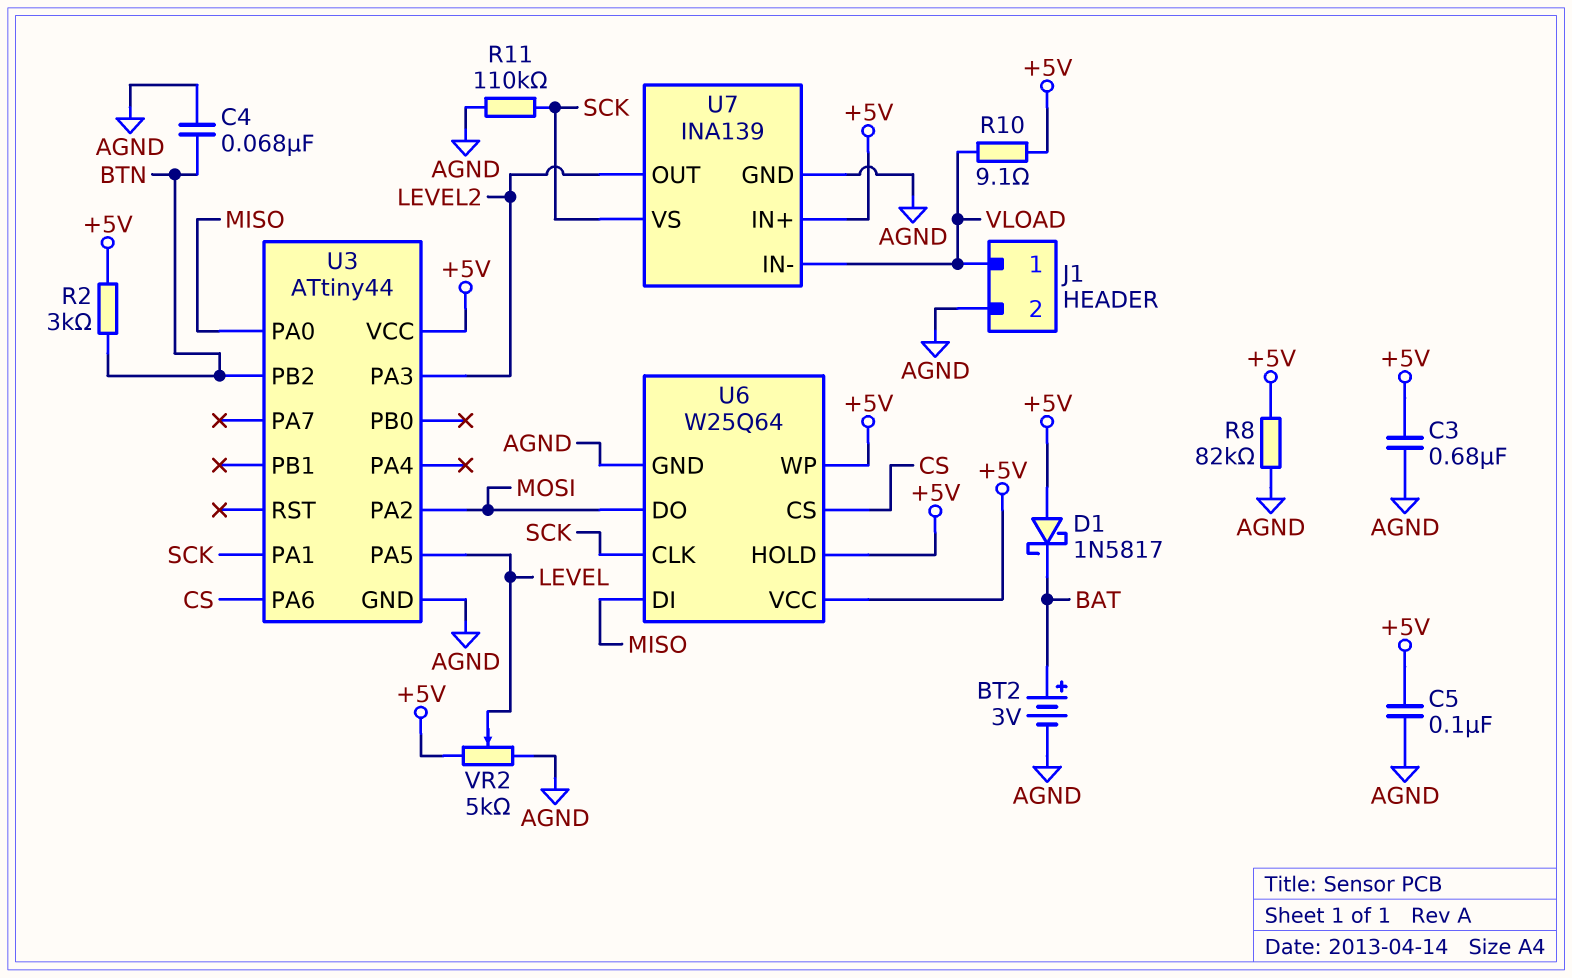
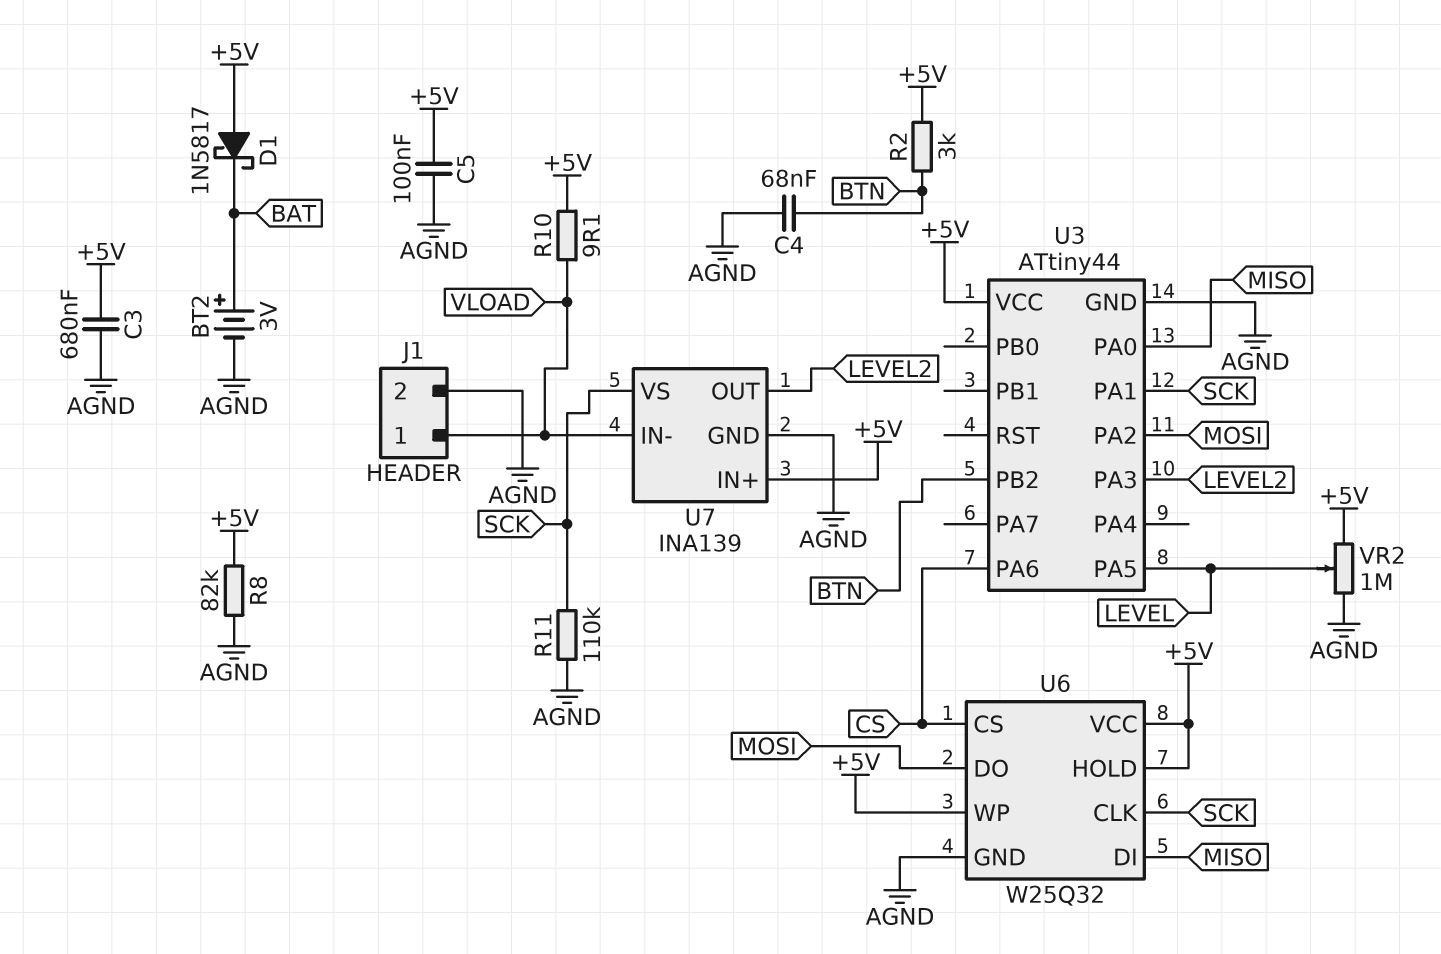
U6: W25Q64 -> W25Q32
VR2: 5k (+5V, AGND, wiper LEVEL) -> 1M (+5V, AGND, wiper LEVEL)

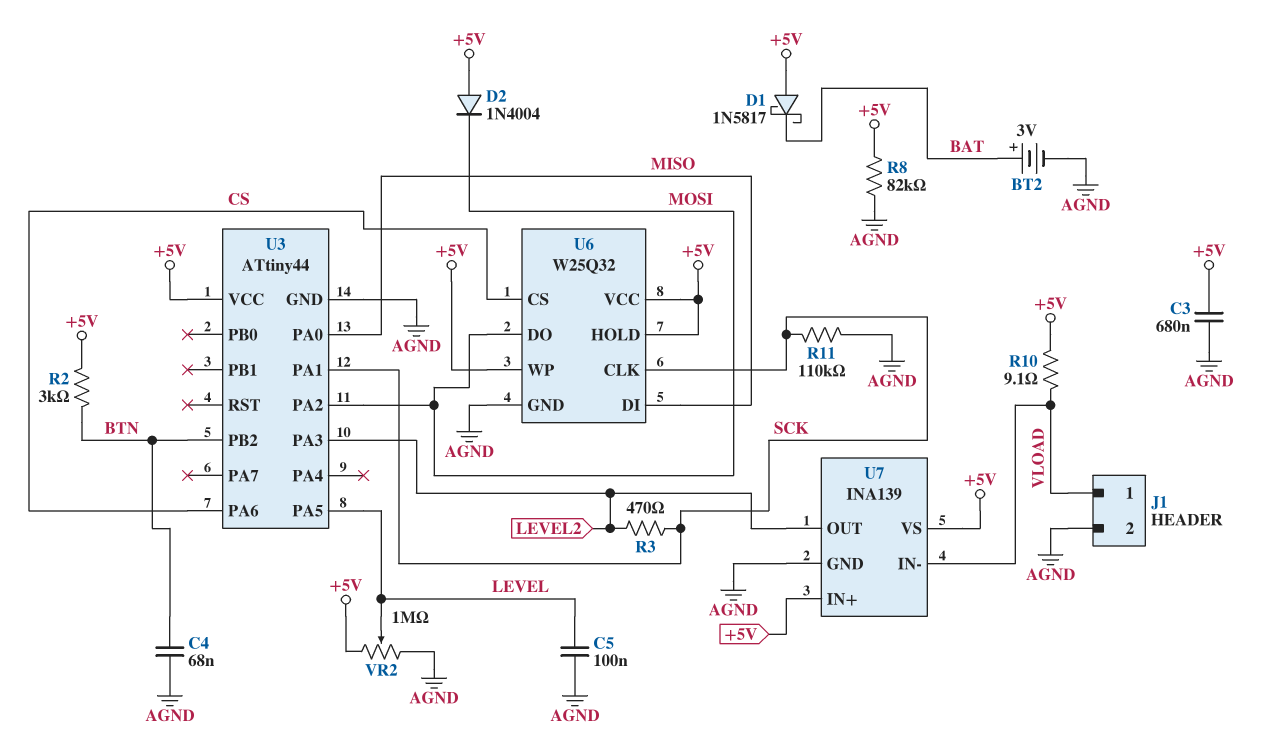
C5: 100nF (+5V, AGND) -> 100nF (AGND, LEVEL)
D2: none -> diode 1N4004 (A +5V, K MOSI)
R3: none -> 470 (LEVEL2, SCK)
U7 pin VS: SCK -> +5V

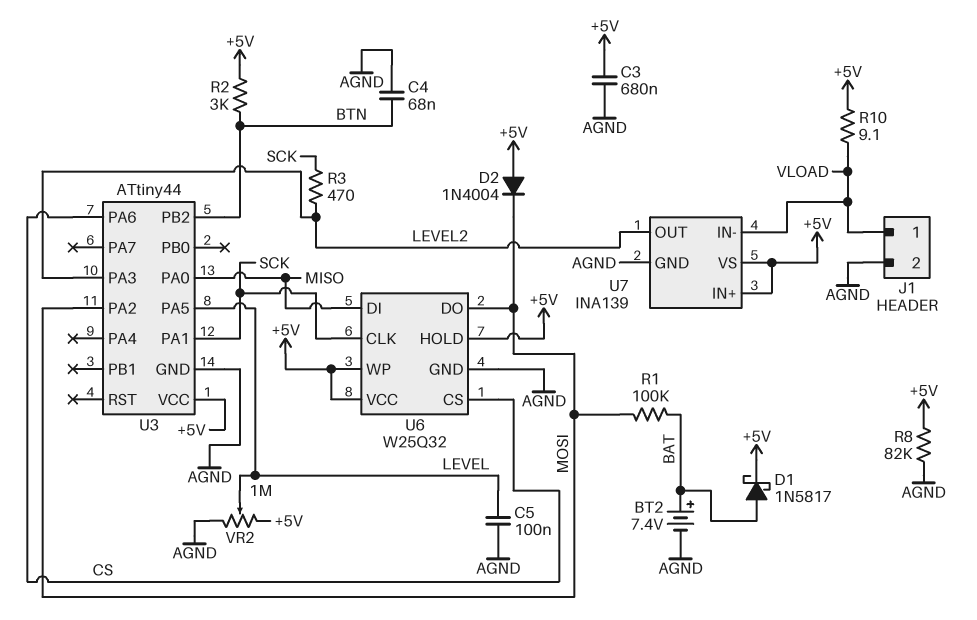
BT2: 3V (plus BAT, minus AGND) -> 7.4V (plus BAT, minus AGND)
D1: schottky 1N5817 (A +5V, K BAT) -> schottky 1N5817 (A BAT, K +5V)
R1: none -> 100k (BAT, MOSI)
R11: 110k (AGND, SCK) -> none

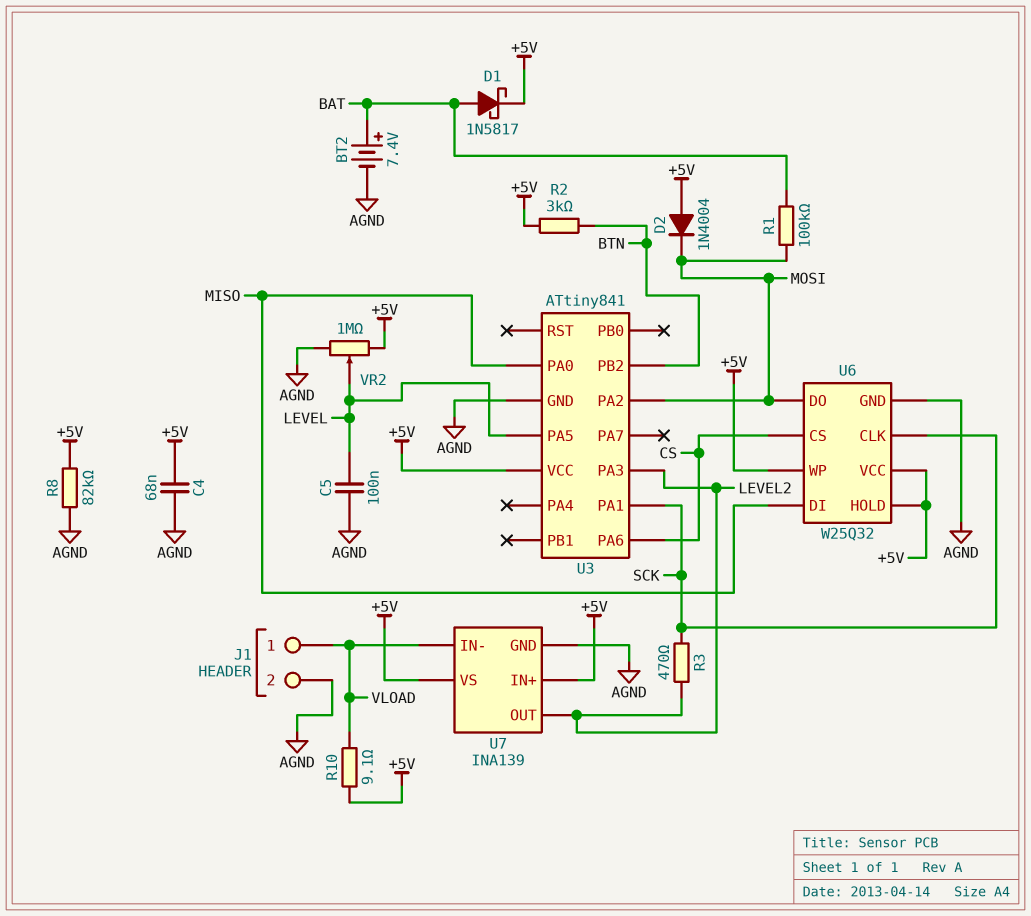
C3: 680nF (+5V, AGND) -> none
C4: 68nF (AGND, BTN) -> 68nF (+5V, AGND)
U3: ATtiny44 -> ATtiny841

